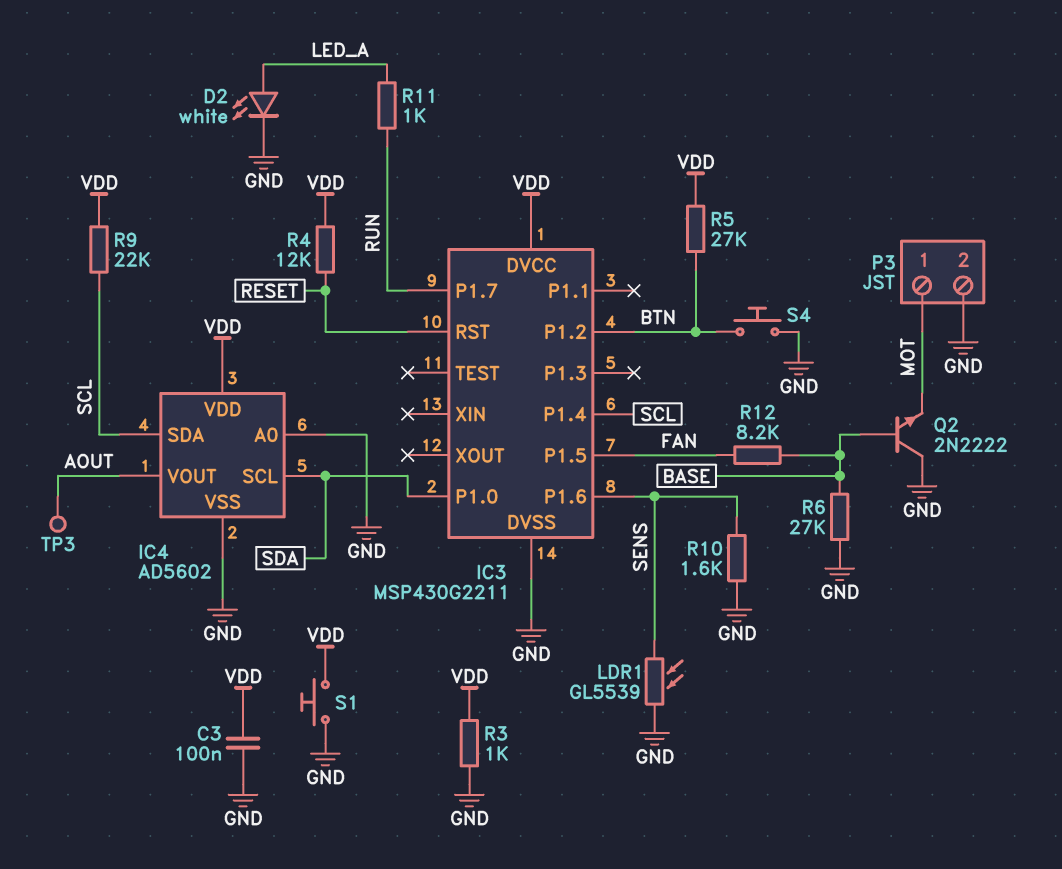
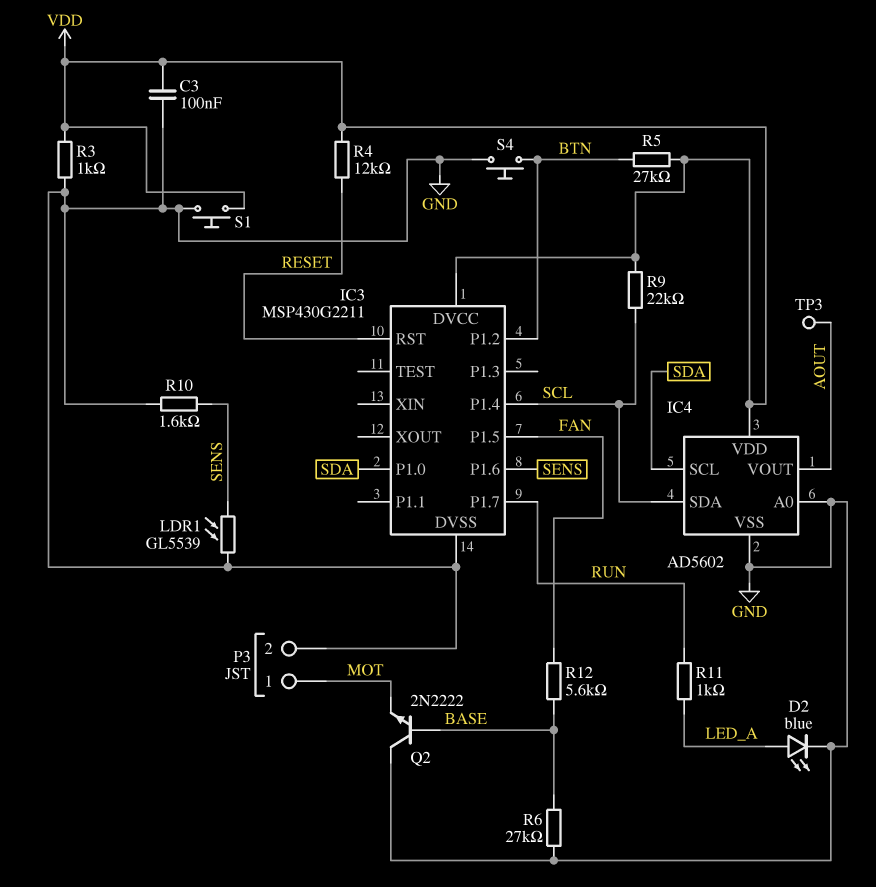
D2: LED white (A LED_A, K GND) -> LED blue (A LED_A, K GND)
R12: 8.2k (BASE, FAN) -> 5.6k (BASE, FAN)

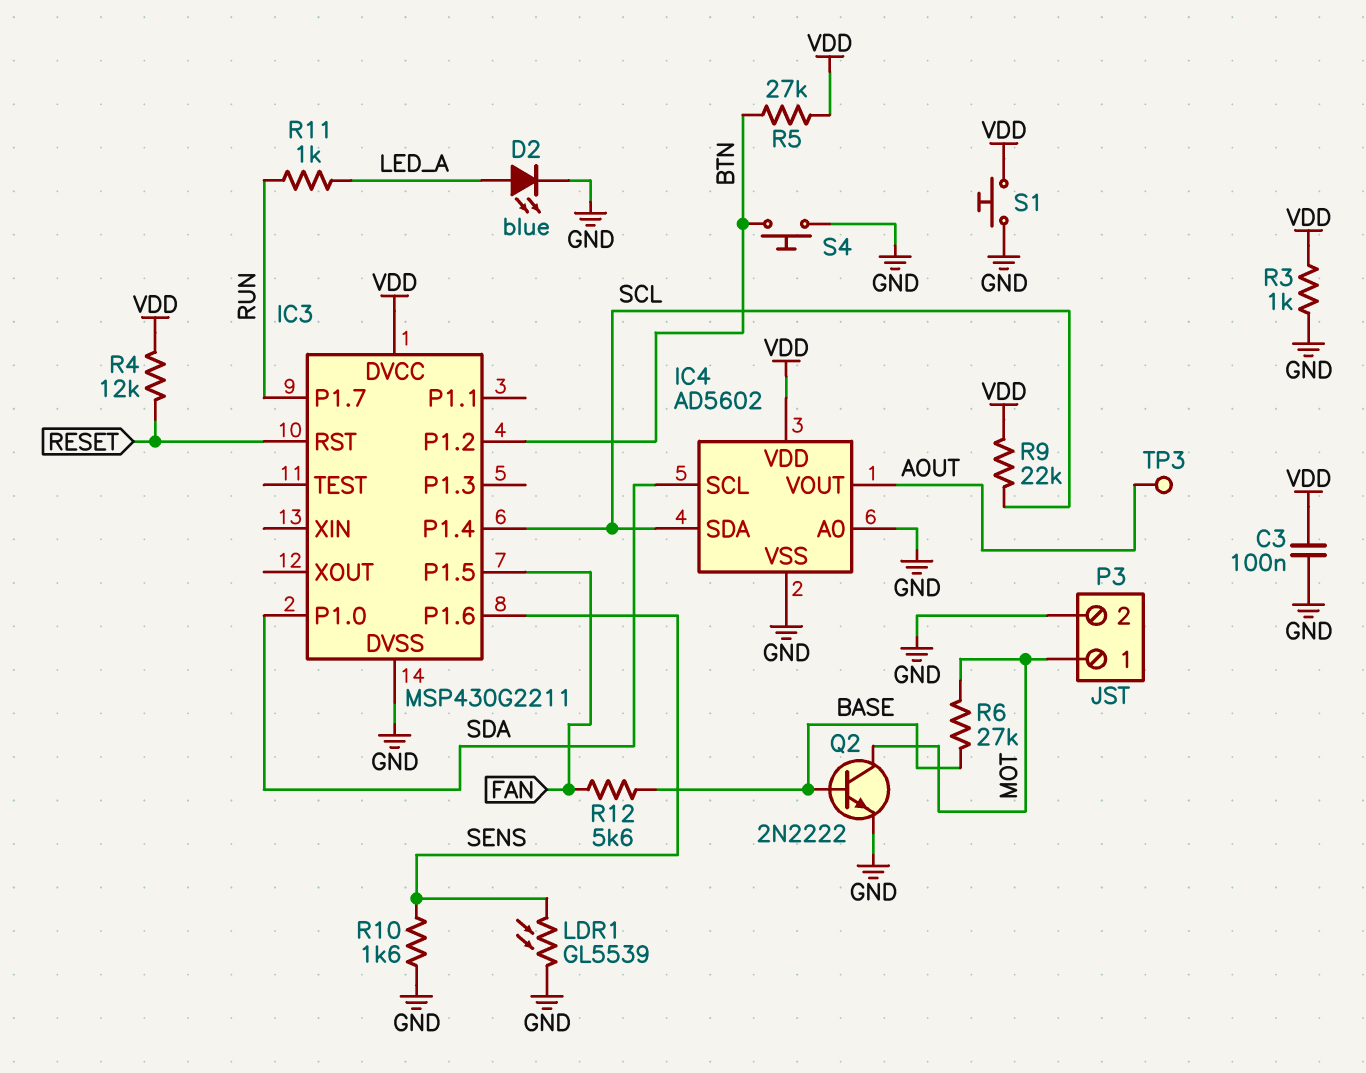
Q2: NPN 2N2222 (B BASE, C GND, E MOT) -> NPN 2N2222 (B BASE, C MOT, E GND)
R6: 27k (BASE, GND) -> 27k (BASE, MOT)

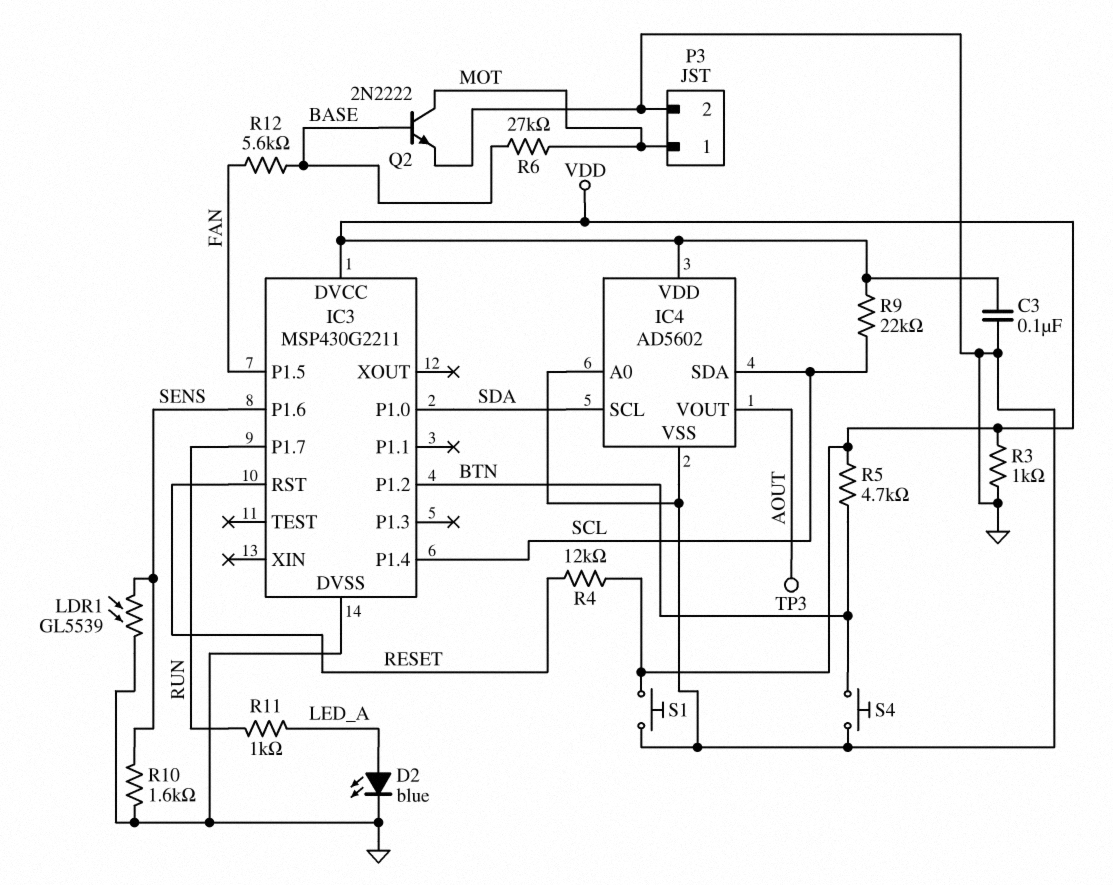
R5: 27k (BTN, VDD) -> 4.7k (BTN, VDD)

